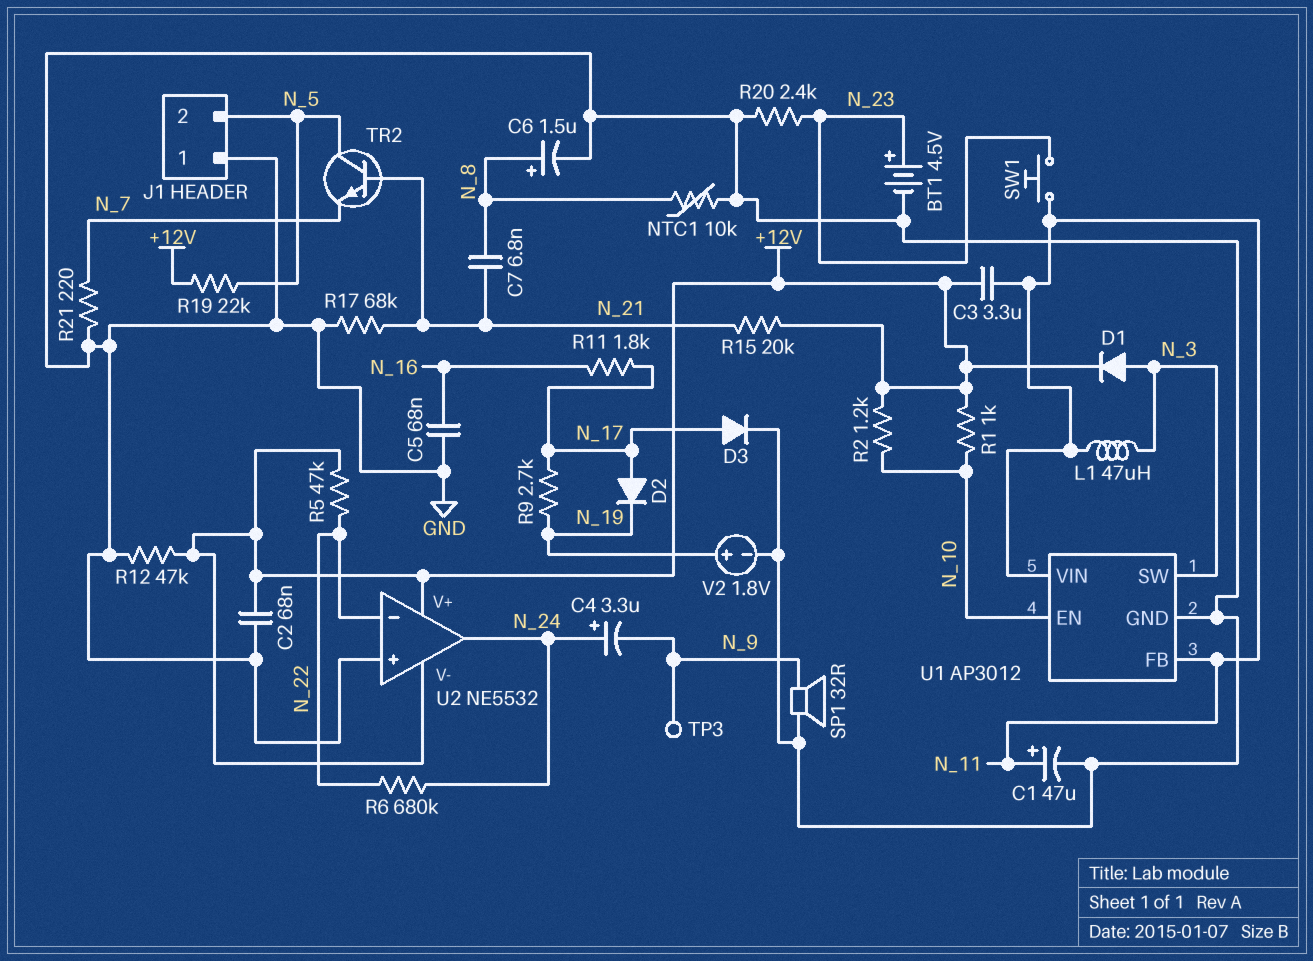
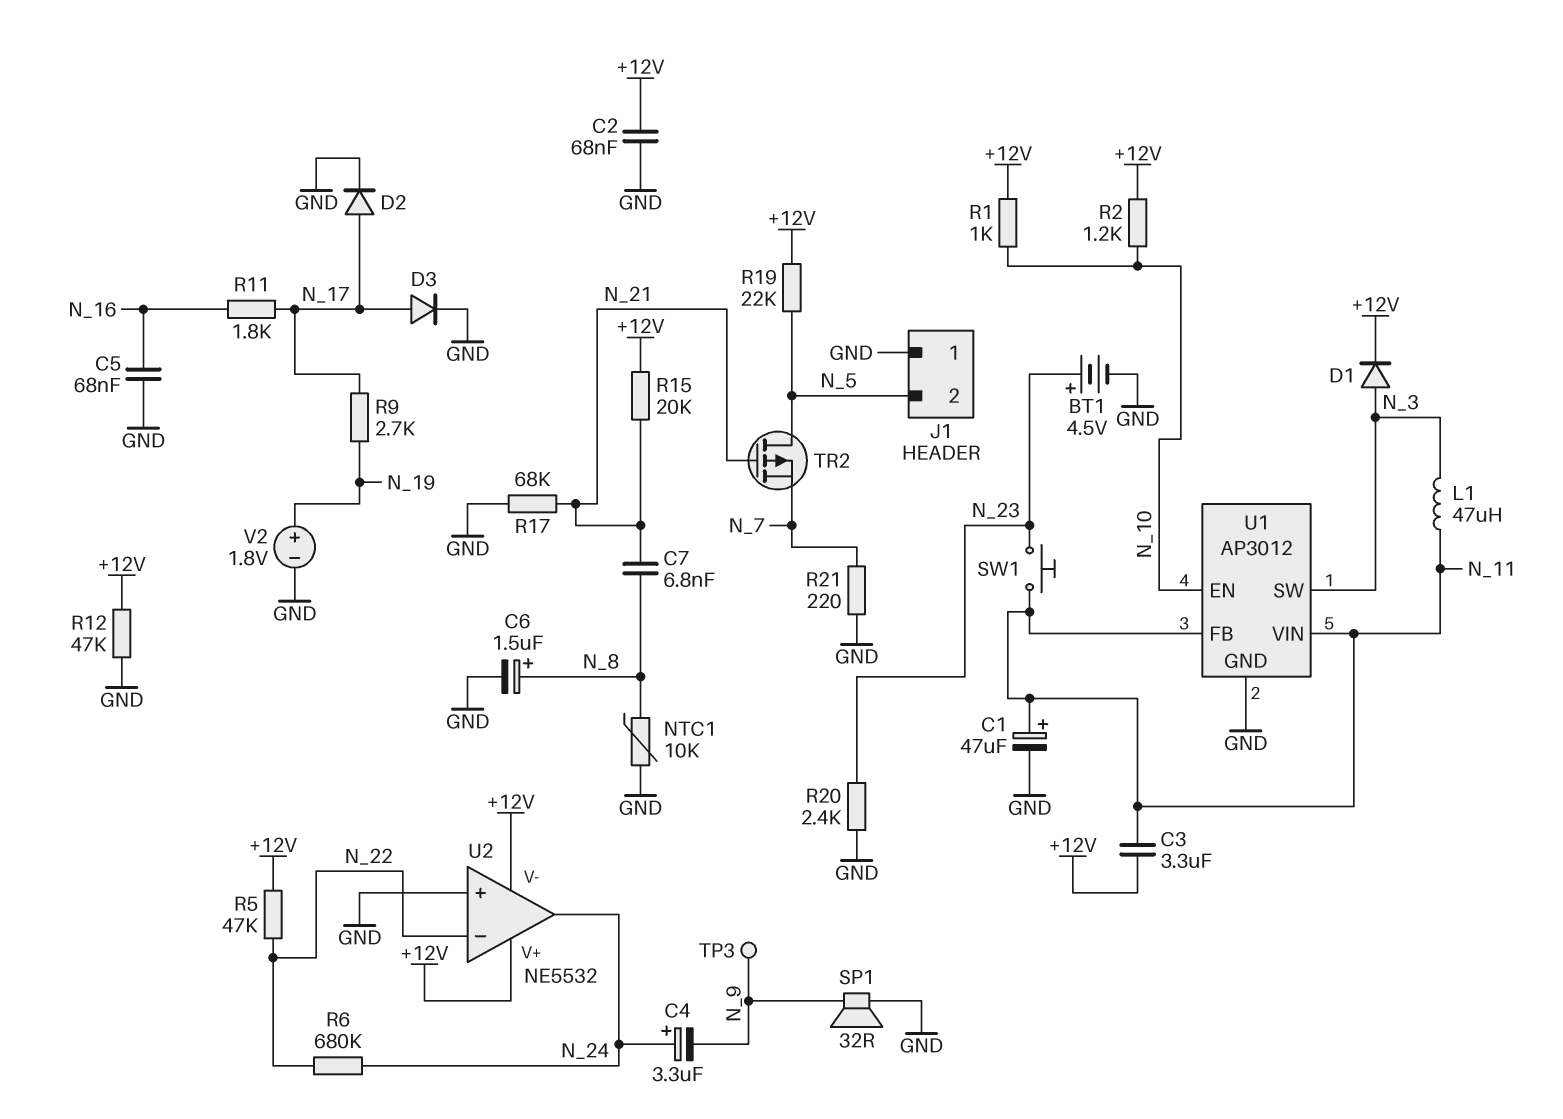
D2: diode (A N_17, K N_19) -> diode (A N_17, K GND)
TR2: NPN (B N_21, C N_5, E N_7) -> PMOS (G N_21, D N_5, S N_7)

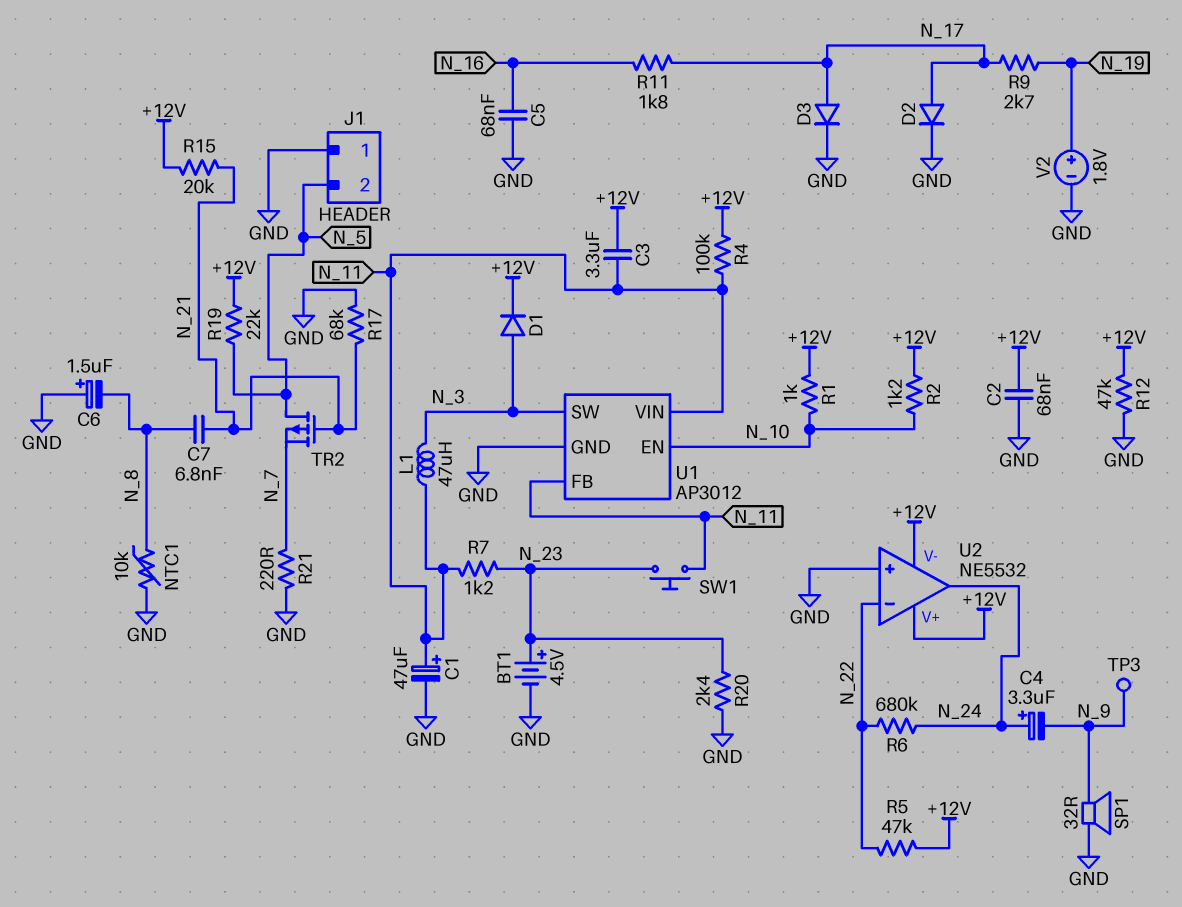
C6: 1.5uF (plus N_8, minus GND) -> 1.5uF (plus GND, minus N_8)
R4: none -> 100k (+12V, N_11)
R7: none -> 1.2k (N_11, N_23)

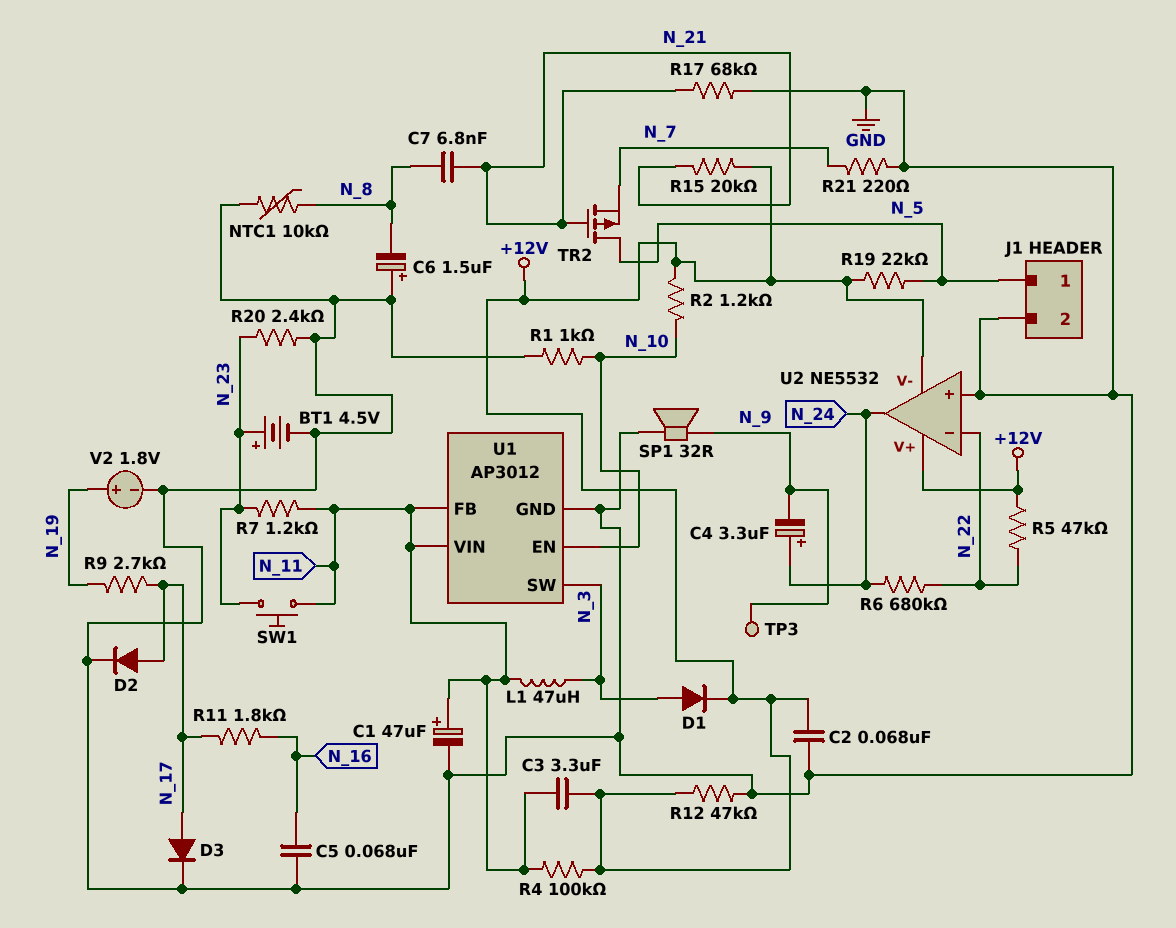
J1 pin 1: GND -> N_5
J1 pin 2: N_5 -> GND
R1: 1k (+12V, N_10) -> 1k (GND, N_10)

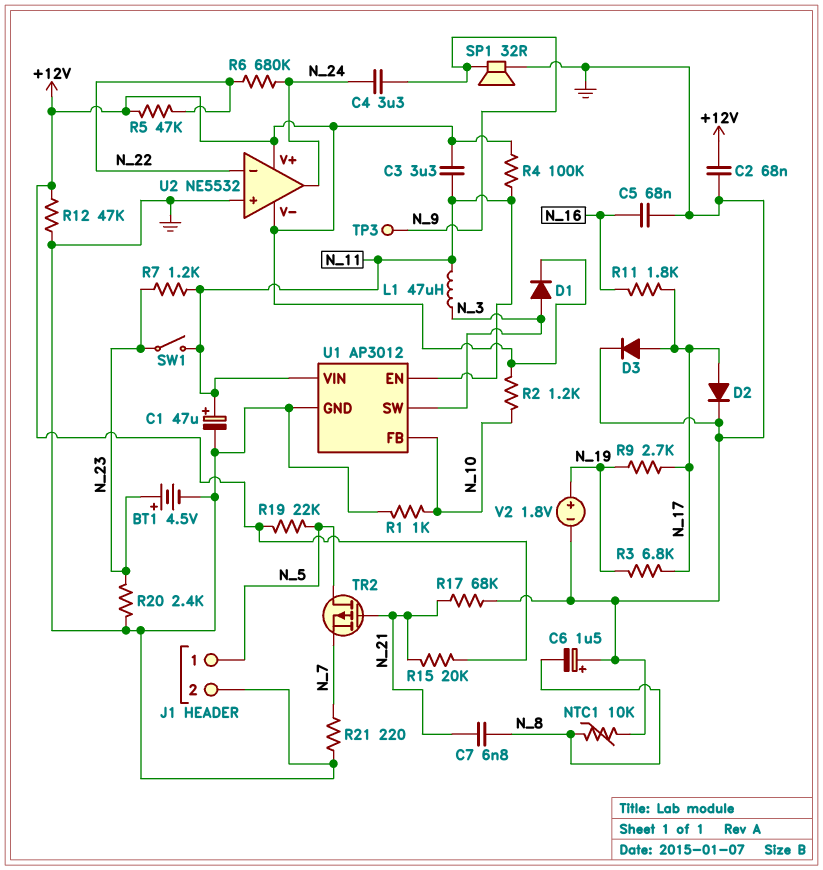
C4: 3.3uF (plus N_24, minus N_9) -> 3.3uF (N_9, N_24)
R3: none -> 6.8k (N_17, N_19)
SW1: button (N_11, N_23) -> switch (N_11, N_23)
U1 pin EN: N_10 -> N_11
U1 pin FB: N_11 -> N_10

